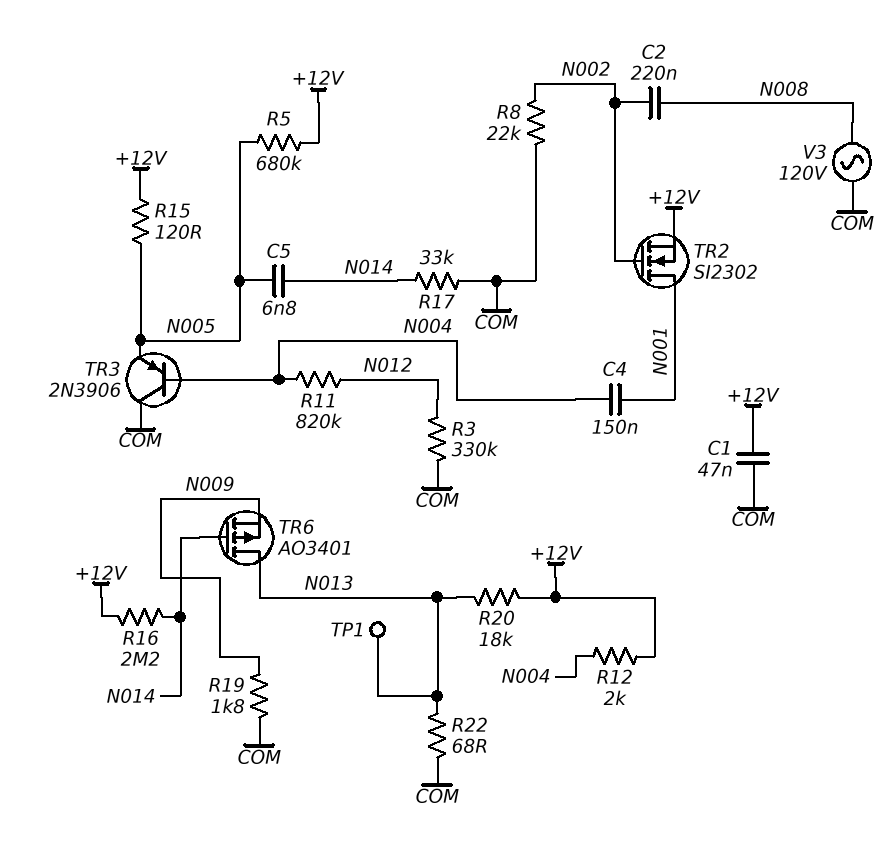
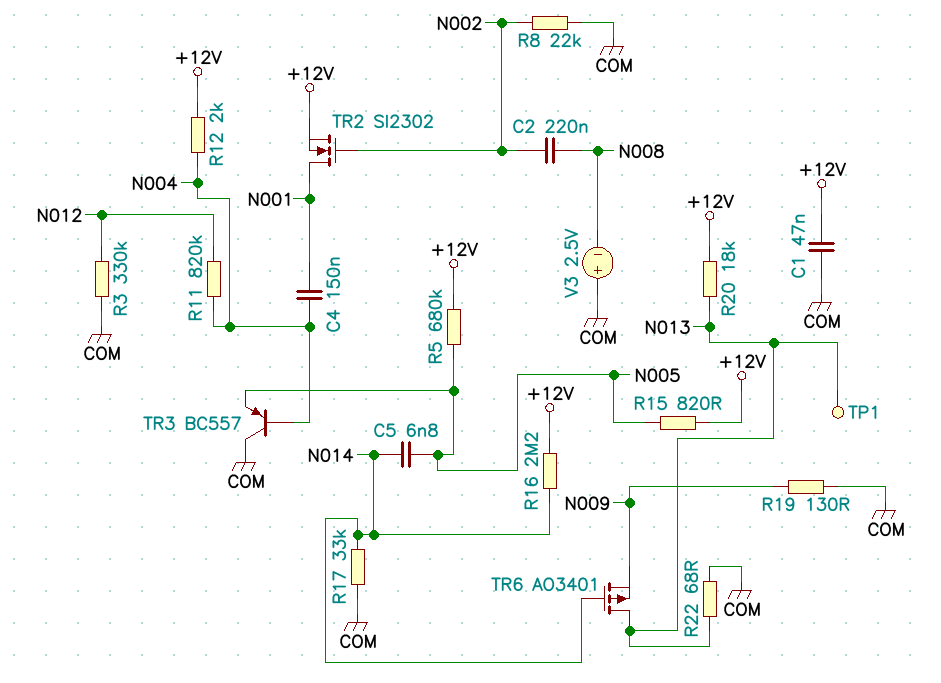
R15: 120 (+12V, N005) -> 820 (+12V, N005)
R19: 1.8k (COM, N009) -> 130 (COM, N009)
TR3: PNP 2N3906 (B N004, C COM, E N005) -> PNP BC557 (B N004, C COM, E N005)
V3: AC 120V (COM, N008) -> 2.5V (plus COM, minus N008)

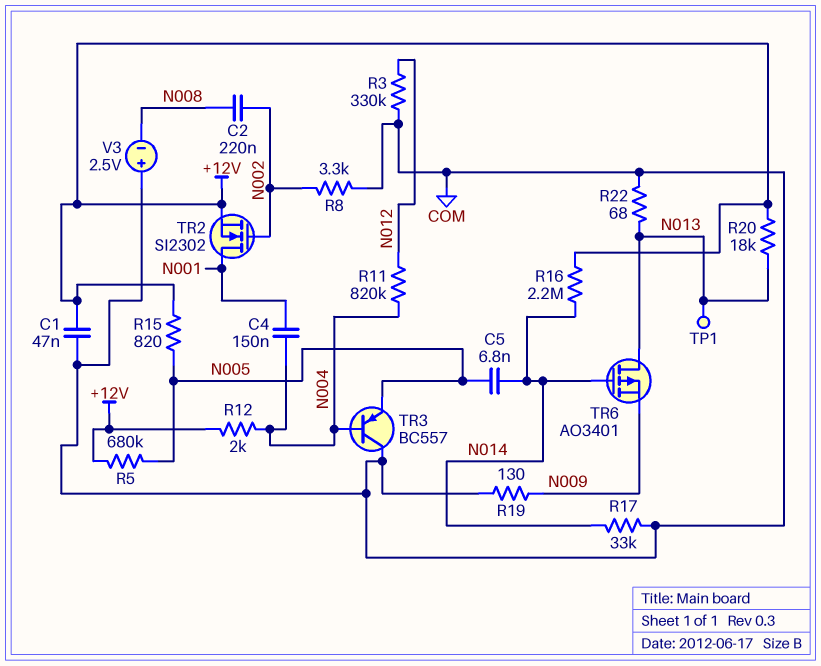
R8: 22k (COM, N002) -> 3.3k (COM, N002)

